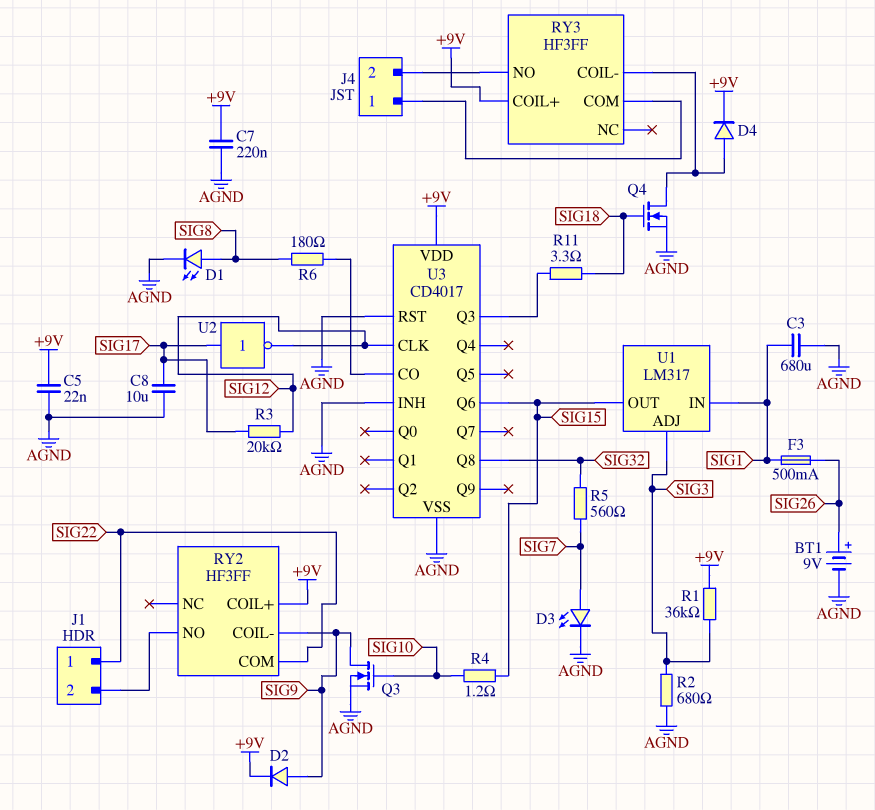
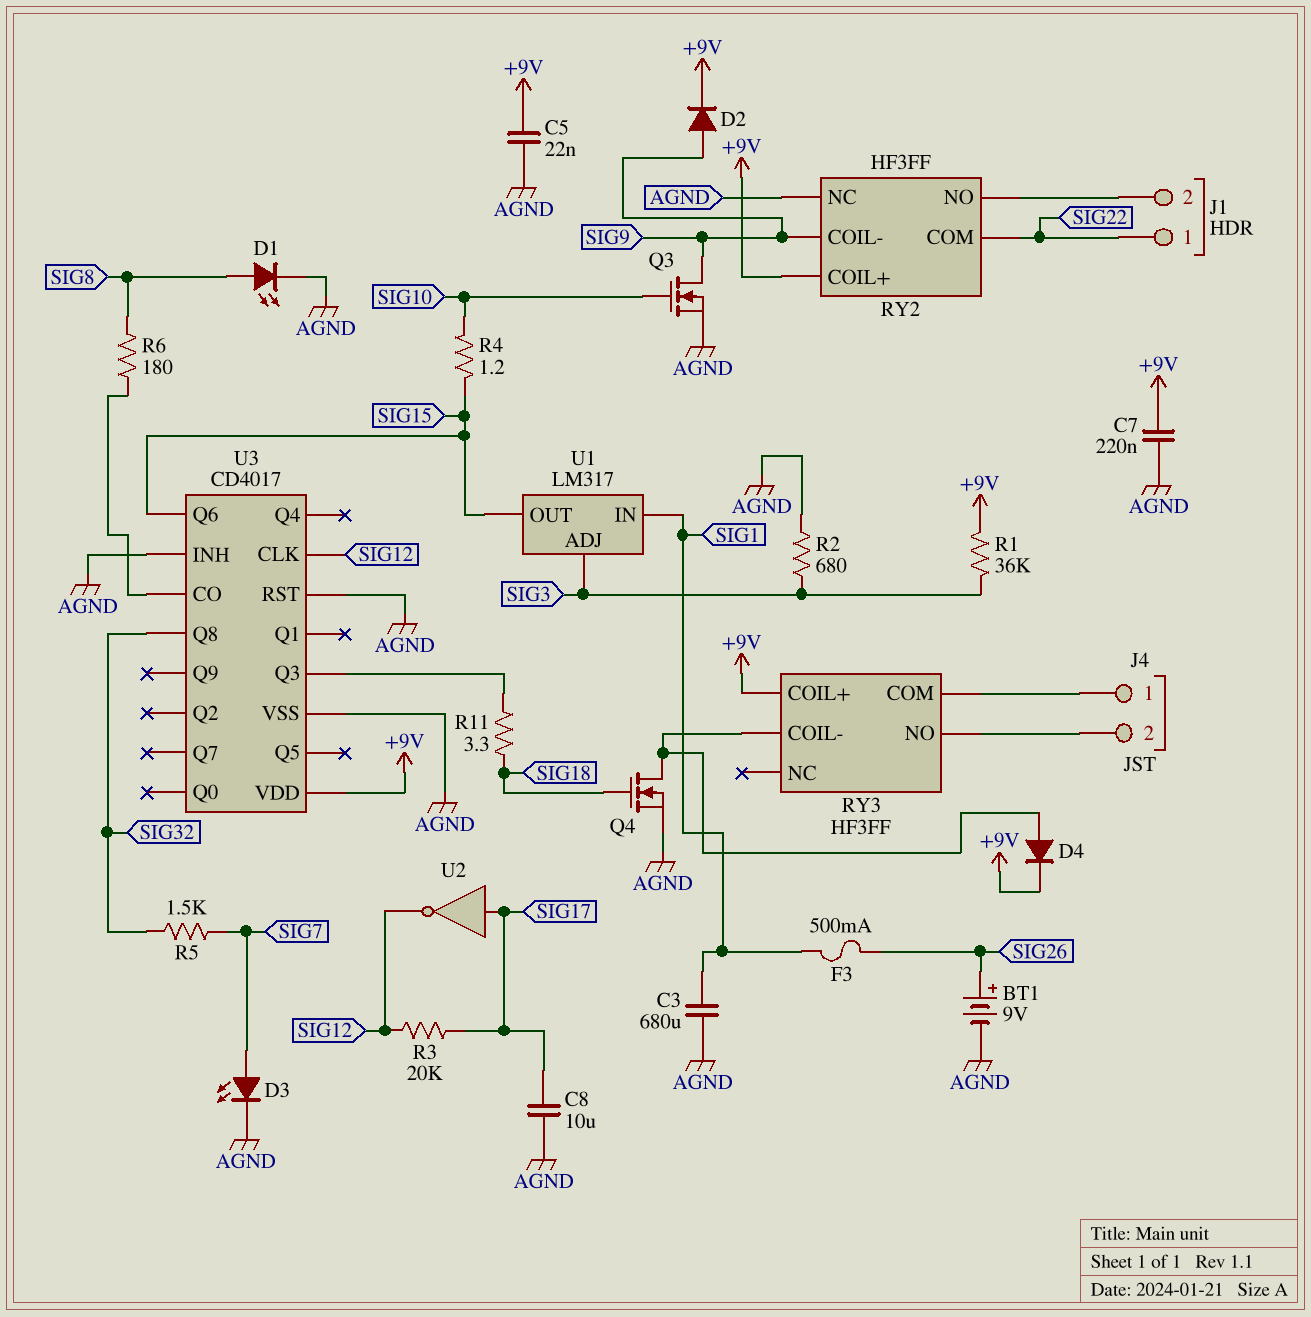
R5: 560 (SIG7, SIG32) -> 1.5k (SIG7, SIG32)
RY2 pin NC: none -> AGND

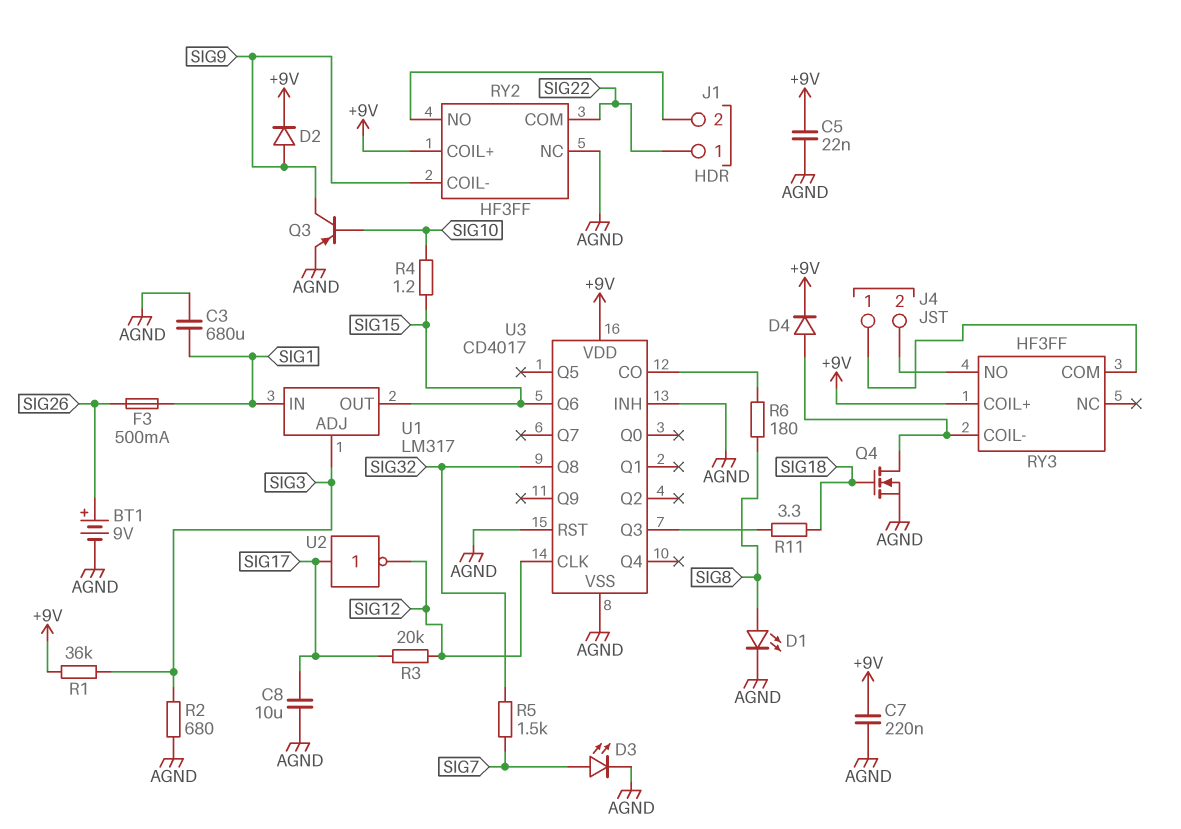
Q3: NMOS (G SIG10, D SIG9, S AGND) -> PNP (B SIG10, C SIG9, E AGND)

